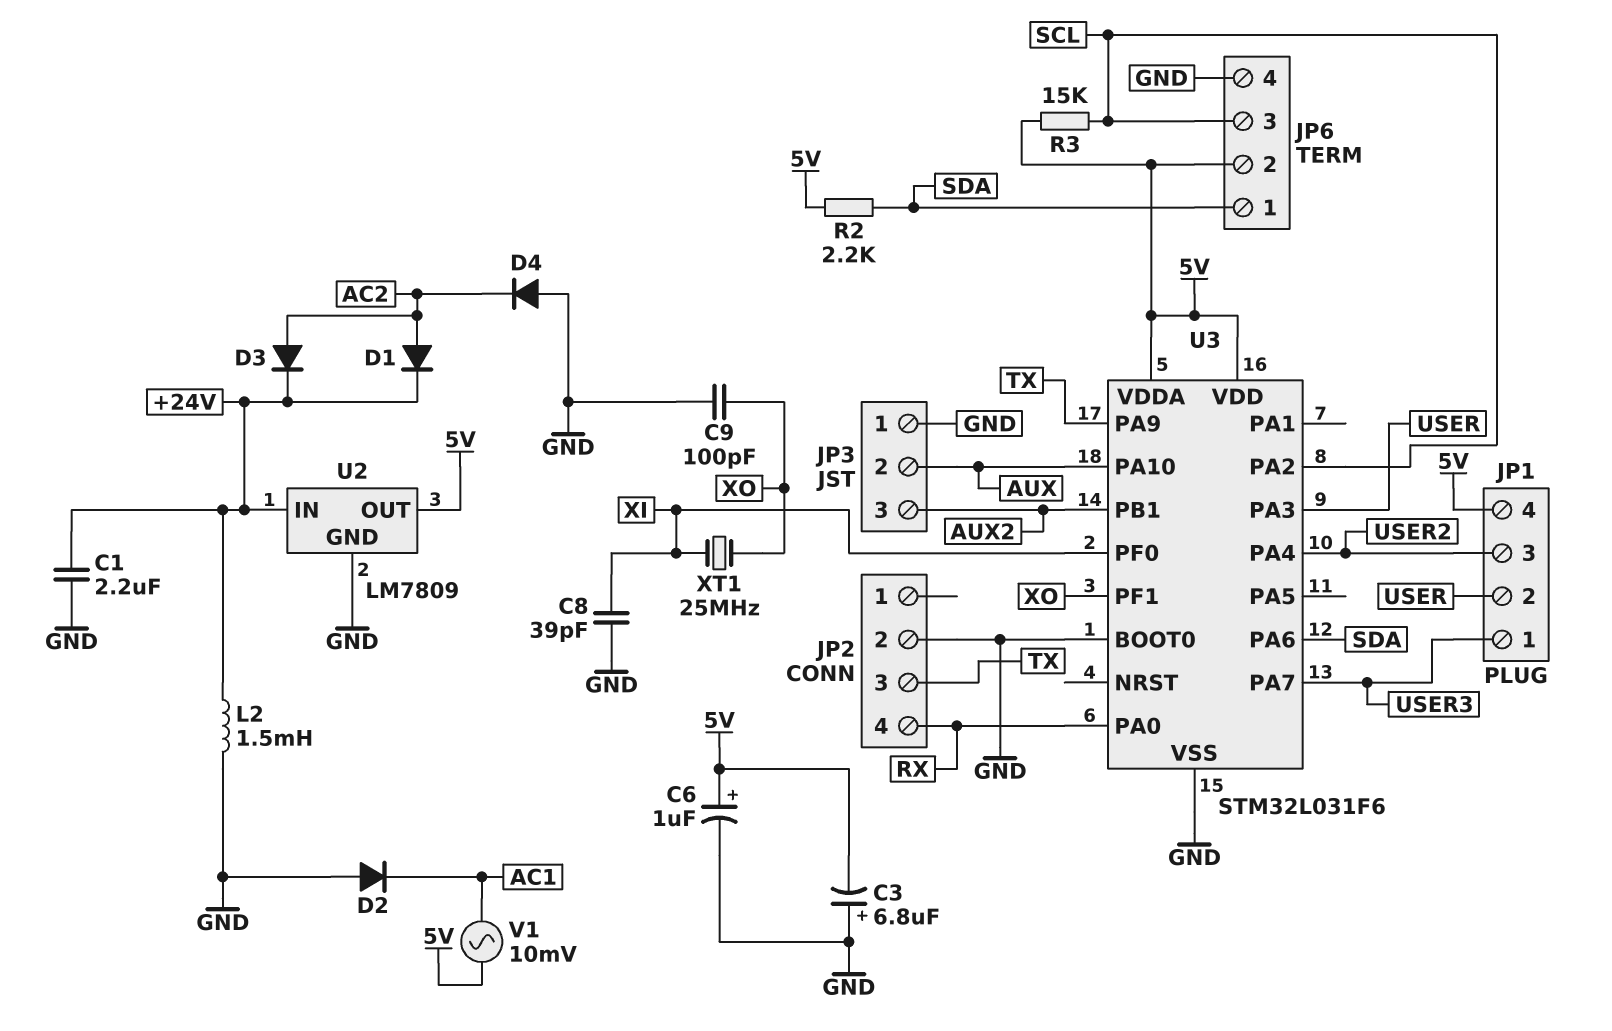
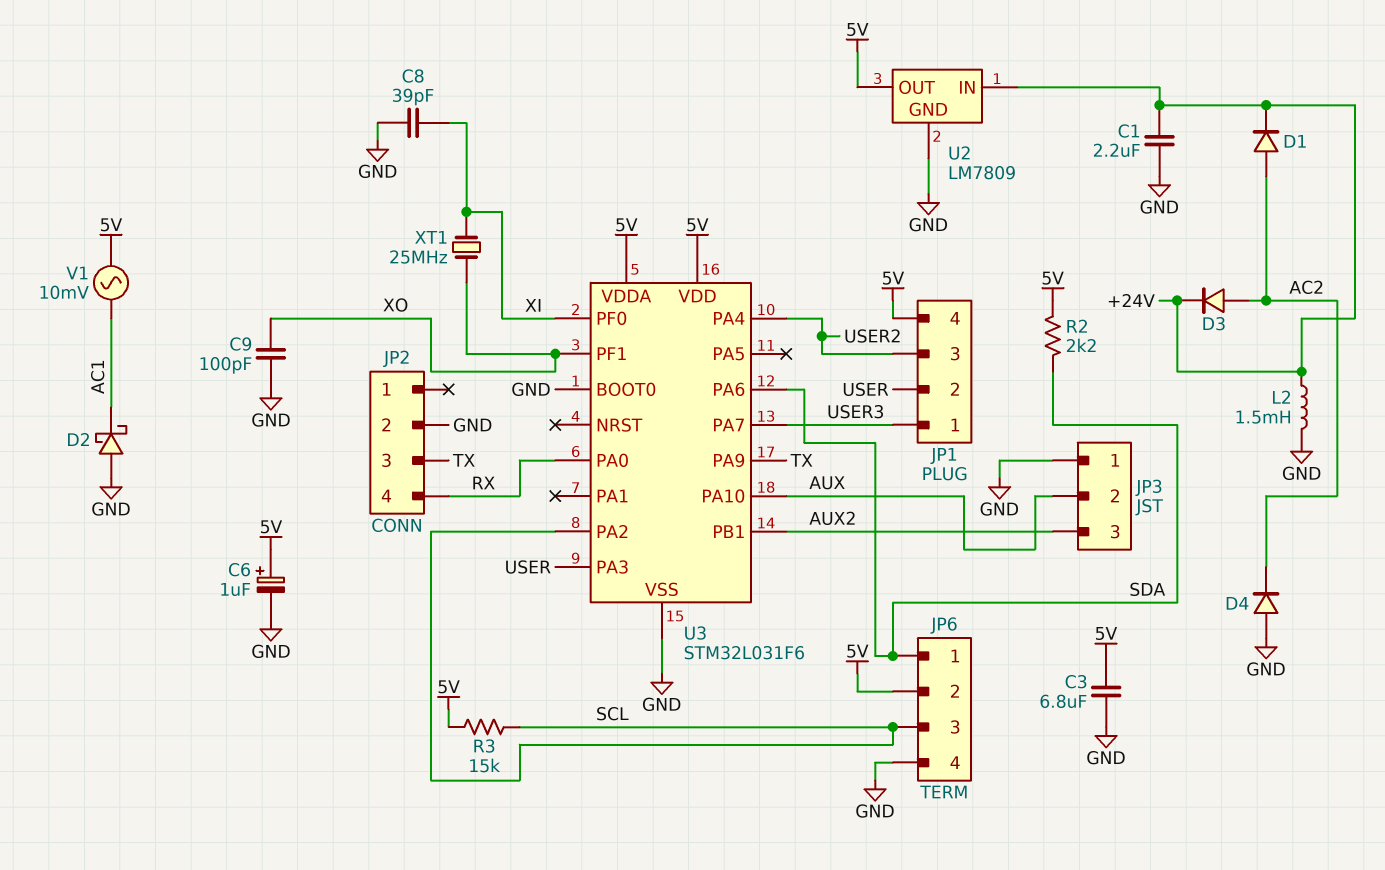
C3: 6.8uF (plus GND, minus 5V) -> 6.8uF (5V, GND)
D2: diode (A GND, K AC1) -> schottky (A GND, K AC1)

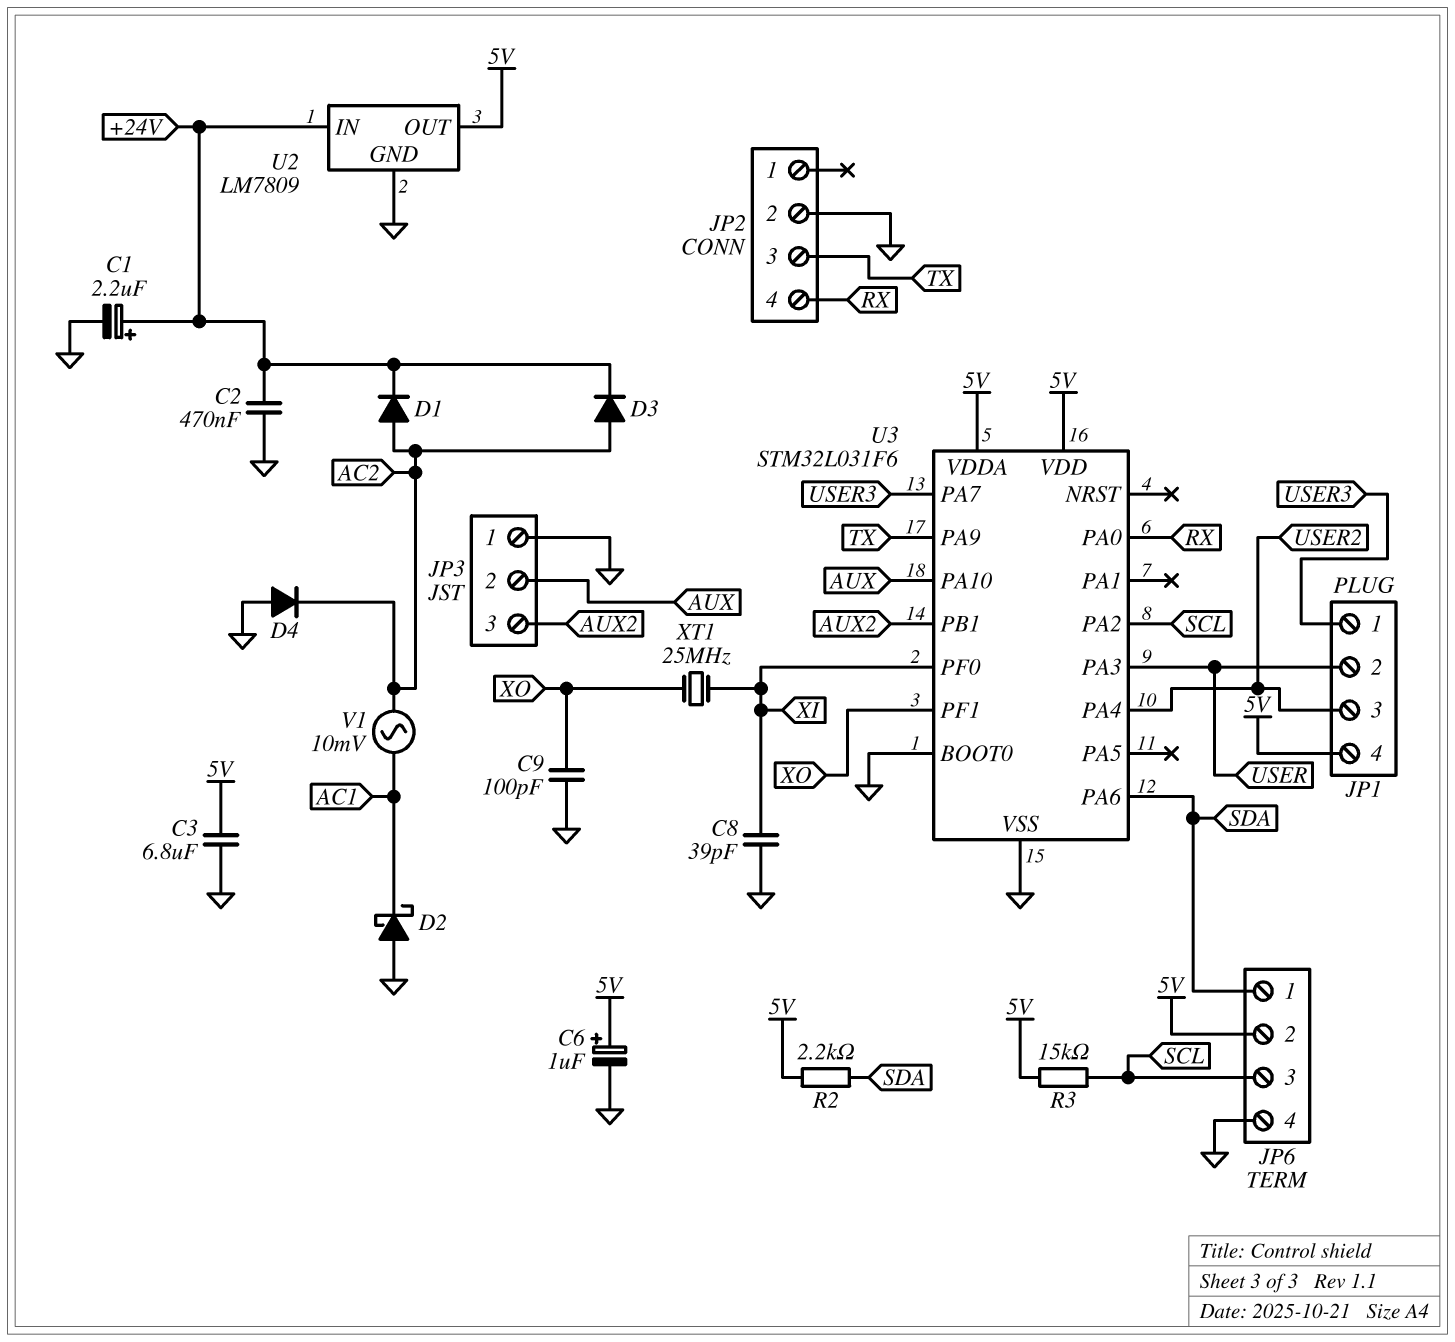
C1: 2.2uF (+24V, GND) -> 2.2uF (plus +24V, minus GND)
C2: none -> 470nF (+24V, GND)
L2: 1.5mH (+24V, GND) -> none
V1: AC 10mV (5V, AC1) -> AC 10mV (AC1, AC2)

